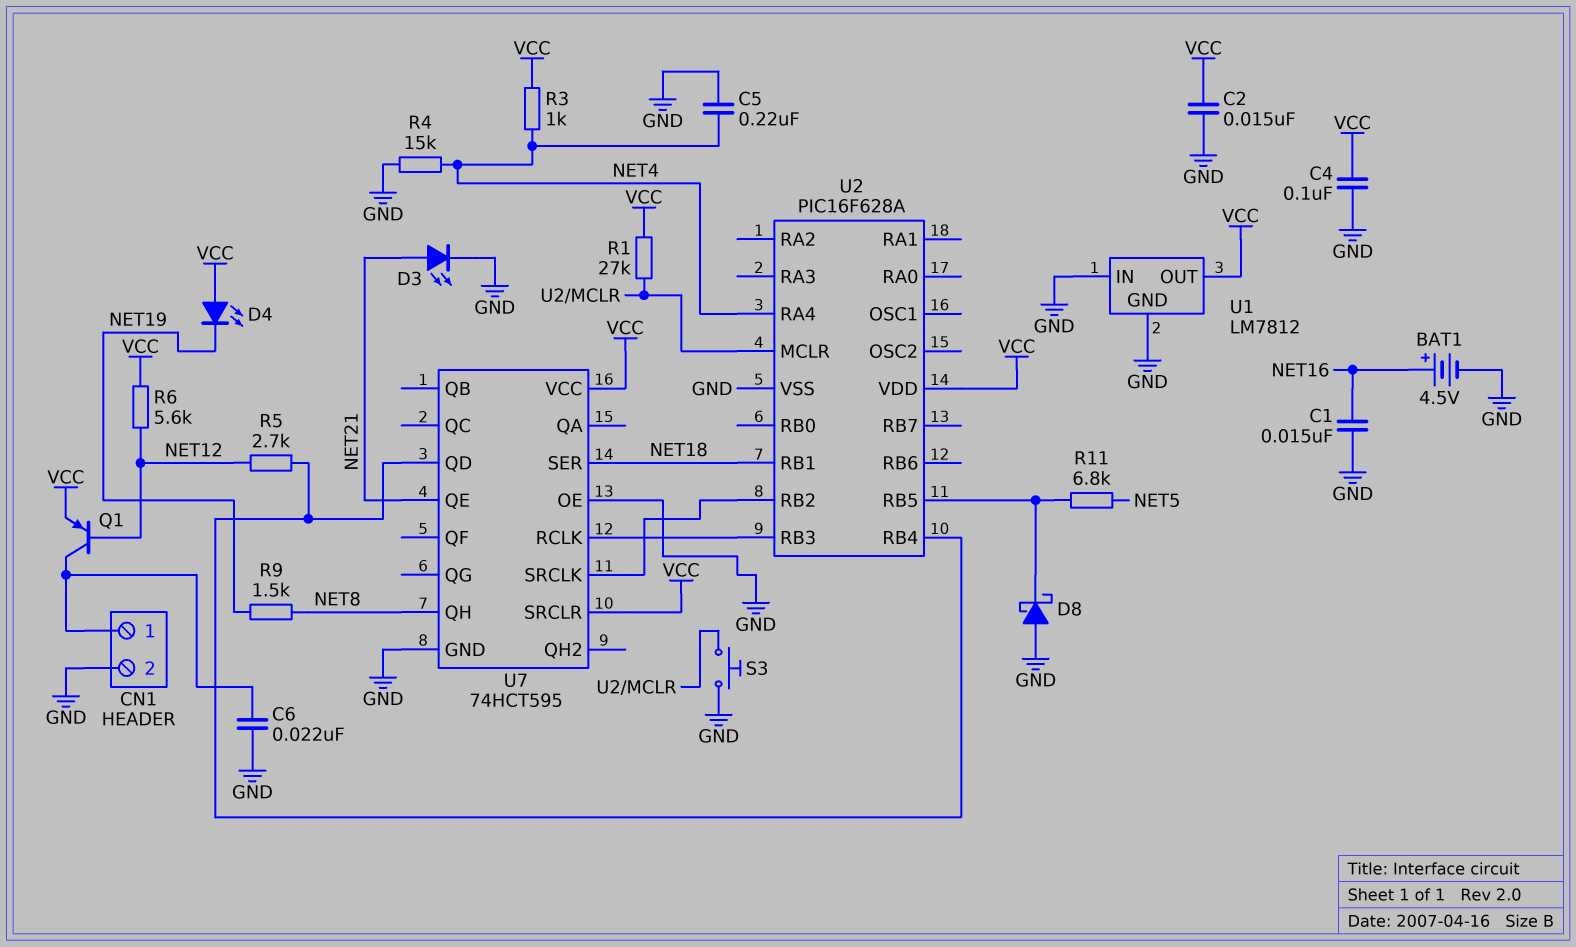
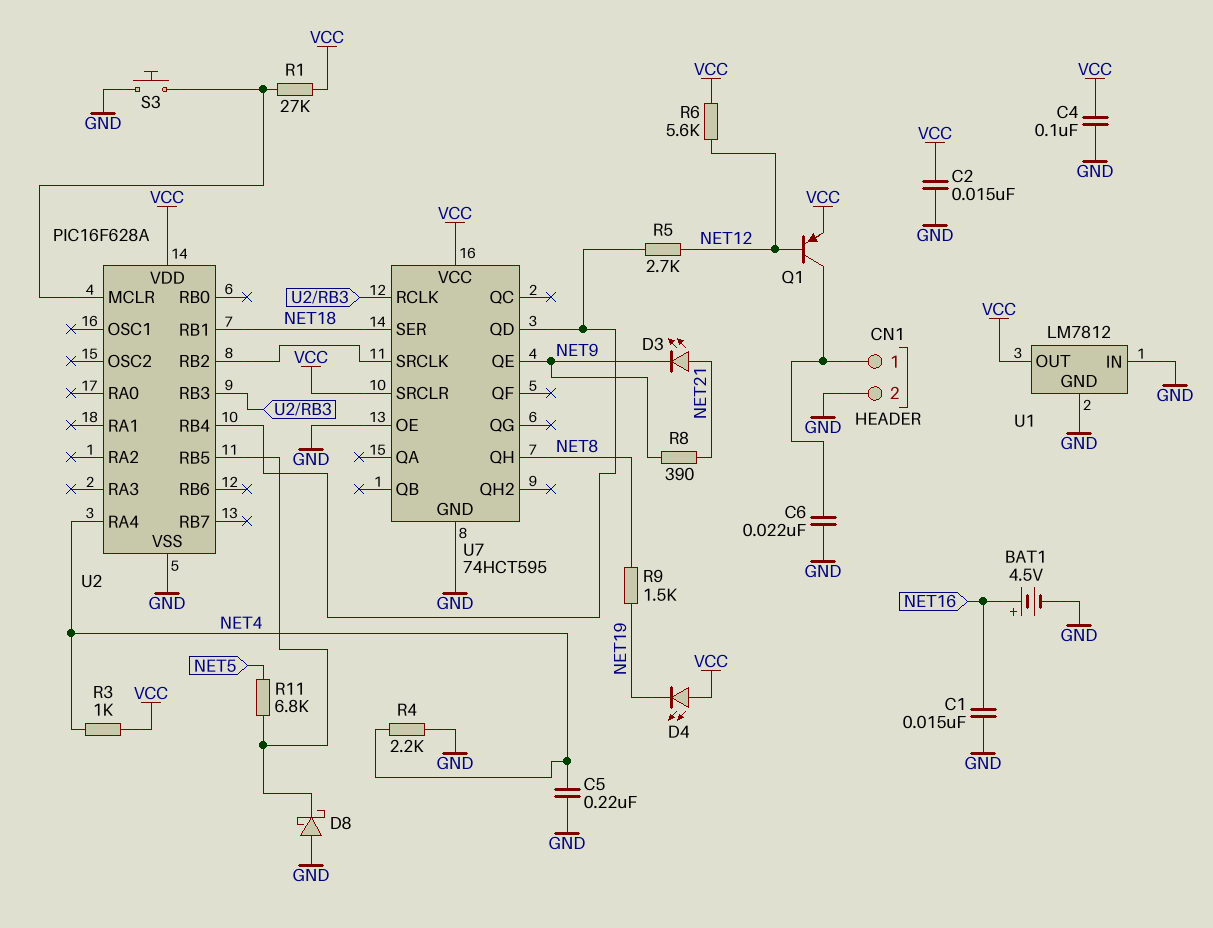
D3: LED (A NET21, K GND) -> LED (A NET21, K NET9)
R4: 15k (GND, NET4) -> 2.2k (GND, NET4)
R8: none -> 390 (NET9, NET21)
U7 pin QE: NET21 -> NET9

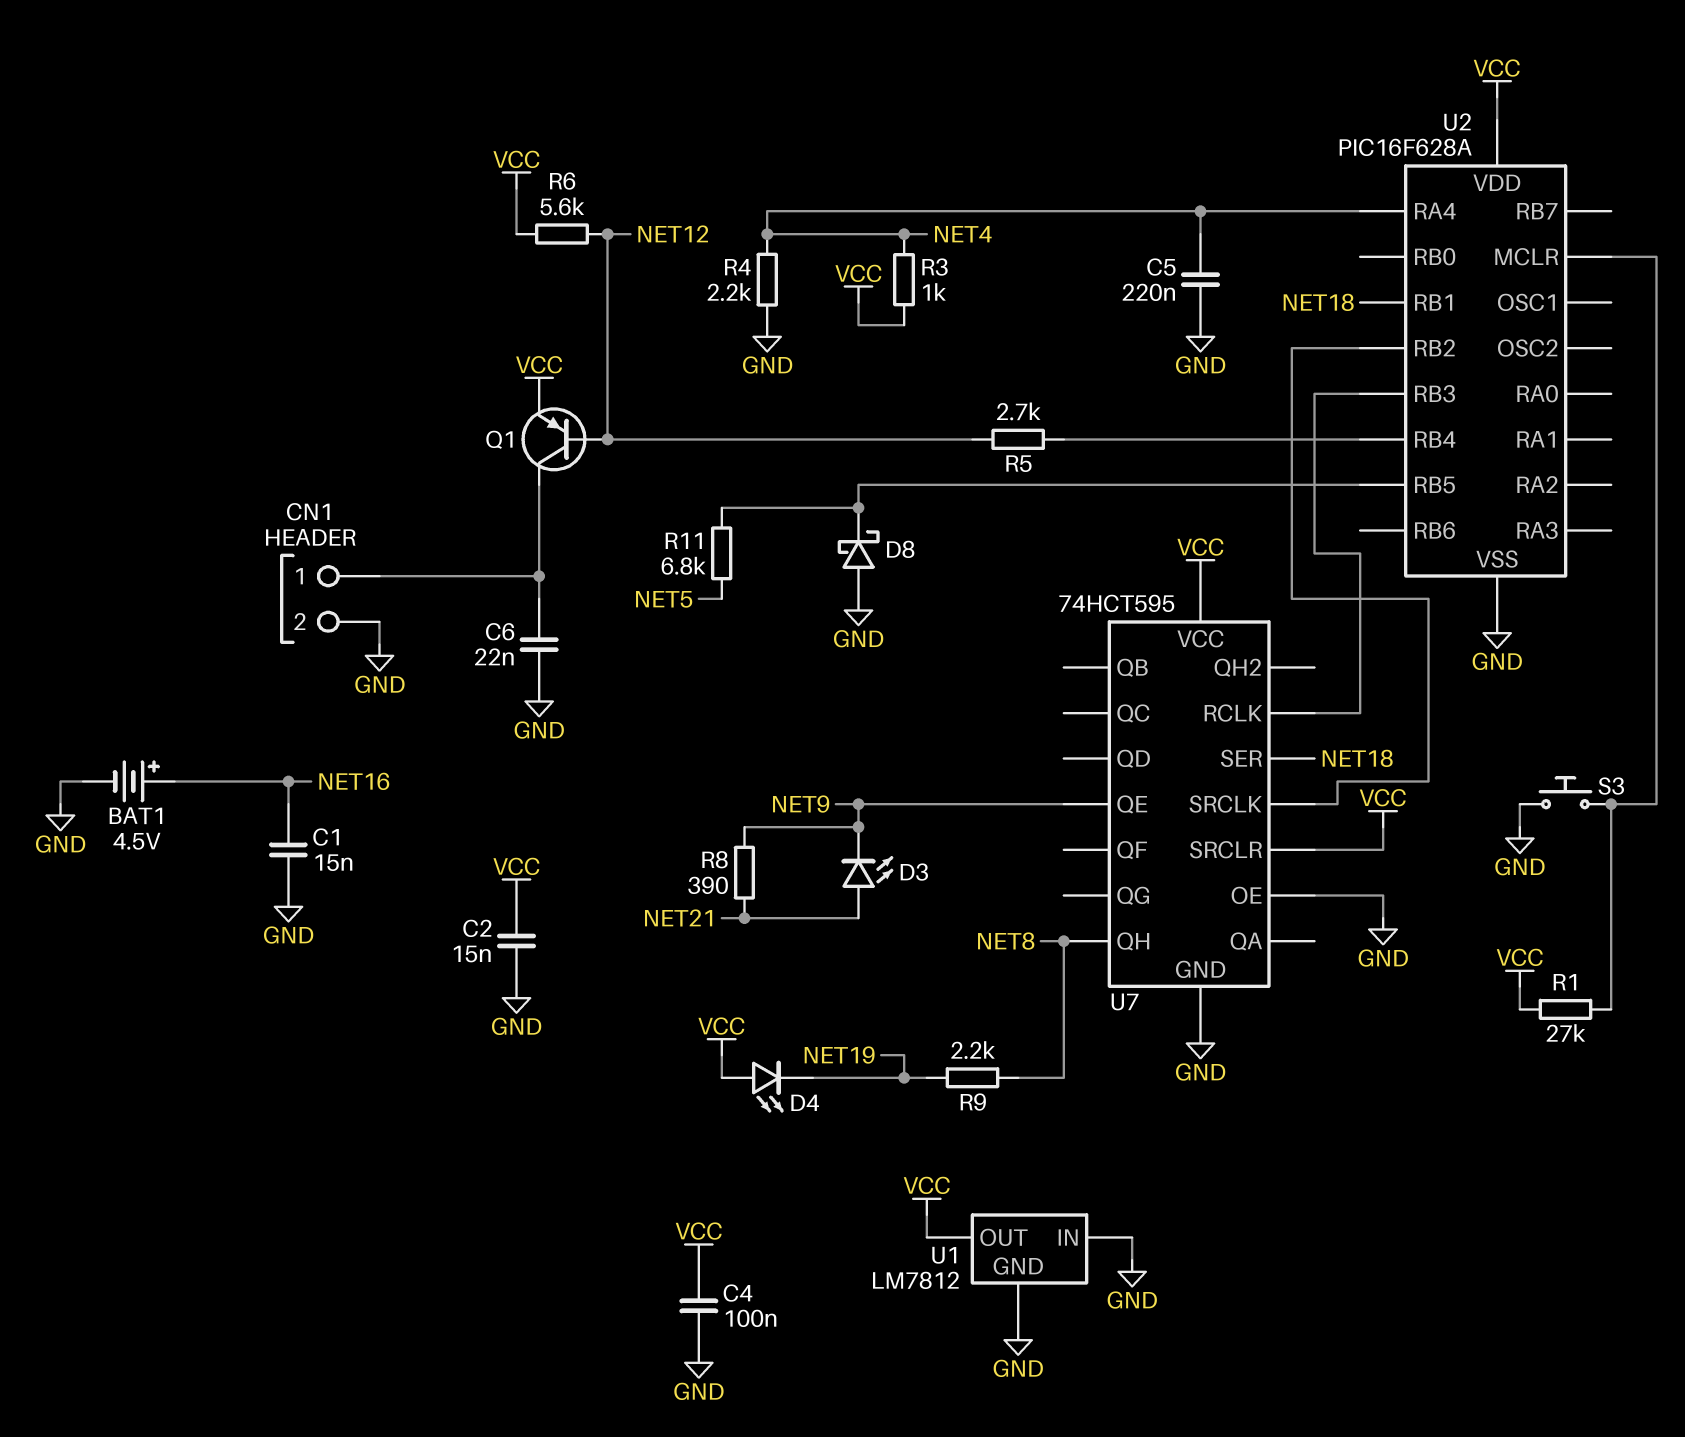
R9: 1.5k (NET8, NET19) -> 2.2k (NET8, NET19)
U7 pin QD: U2/RB4 -> none

